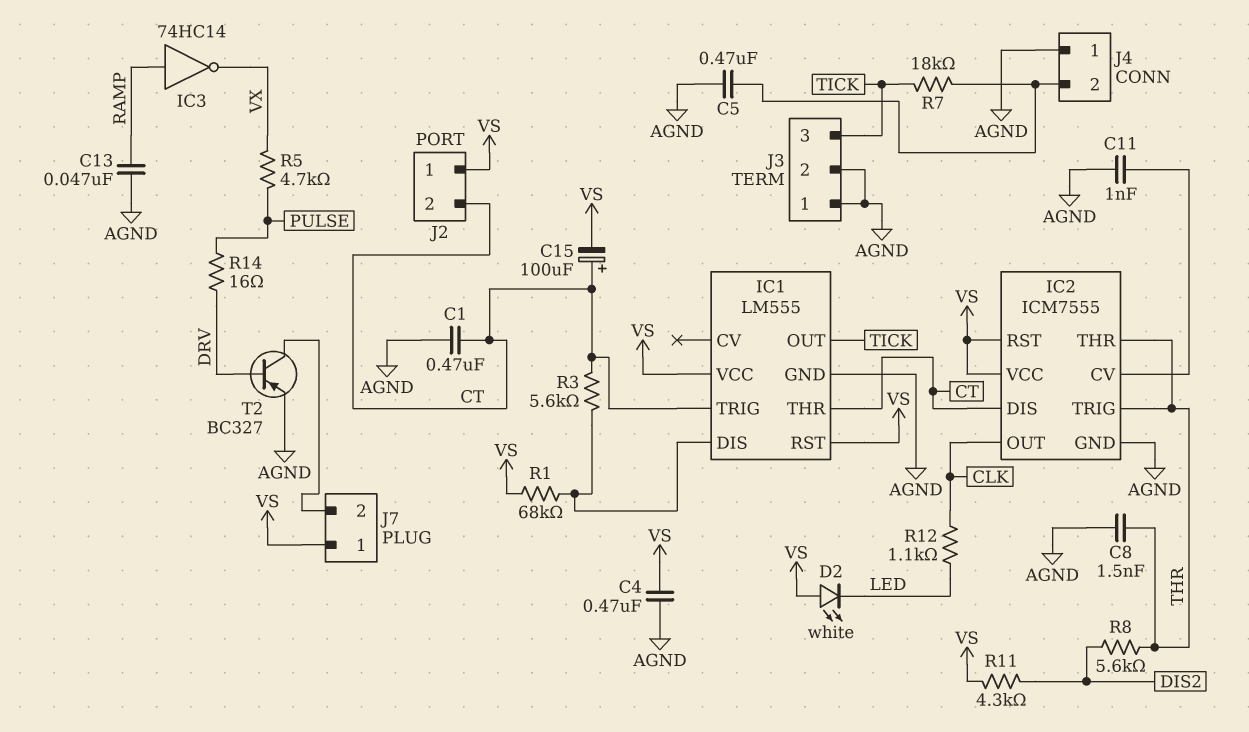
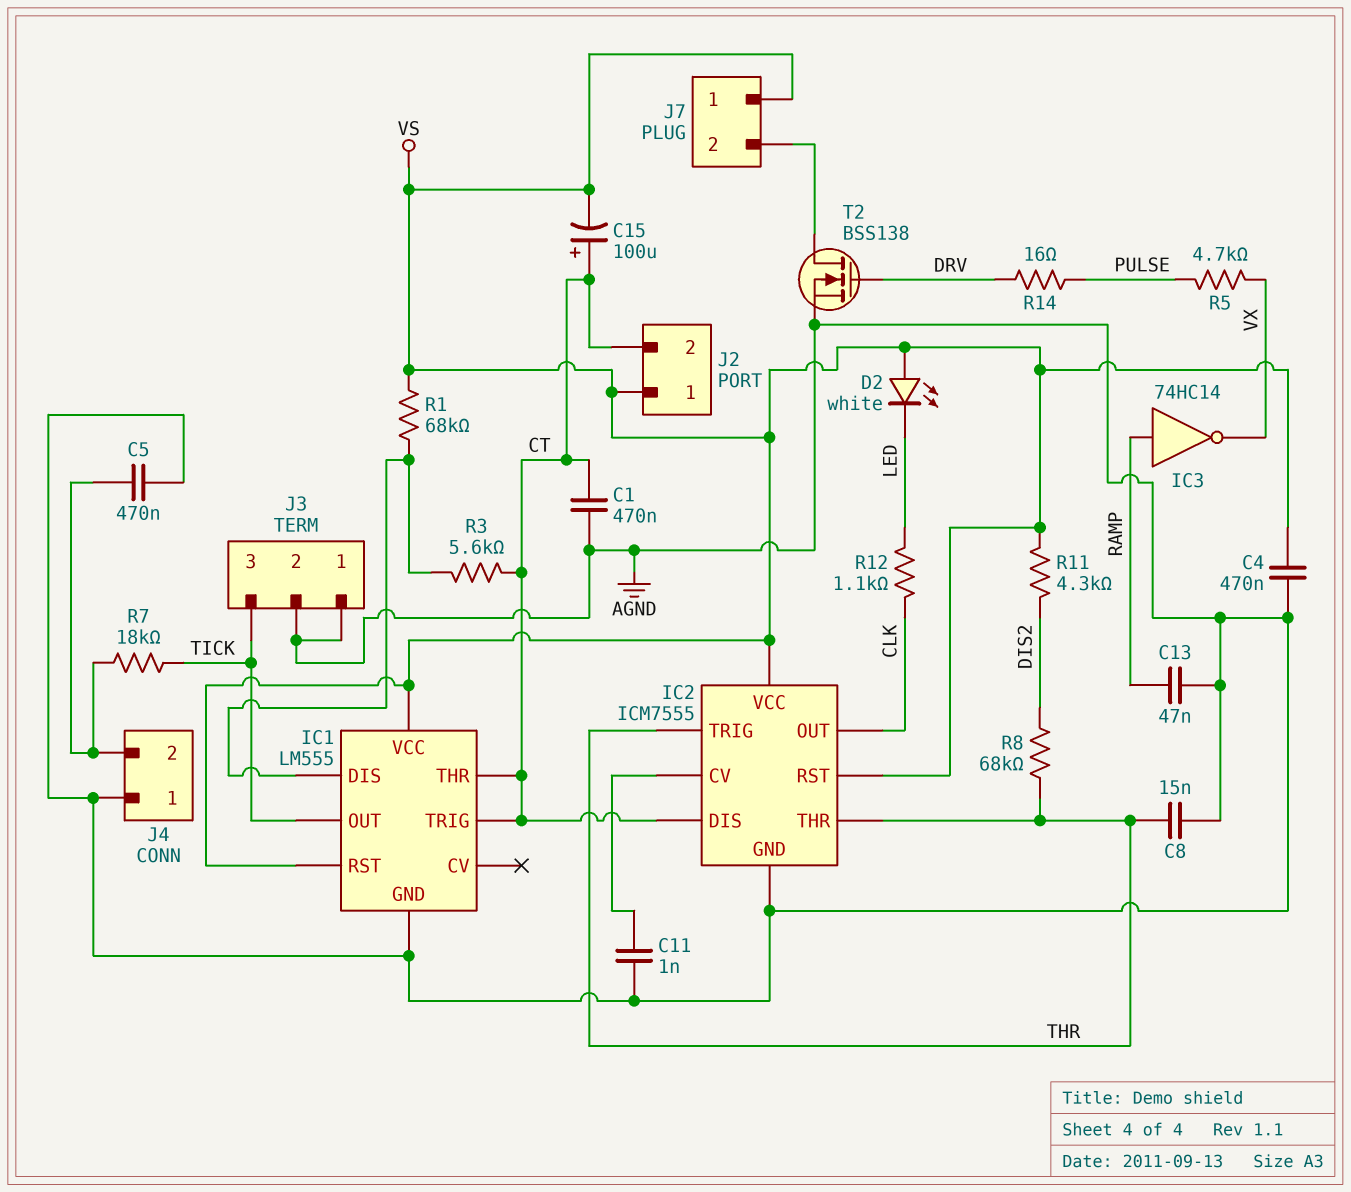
C8: 1.5nF (AGND, THR) -> 15nF (AGND, THR)
R8: 5.6k (DIS2, THR) -> 68k (DIS2, THR)
T2: PNP BC327 (B DRV, C J7/2, E AGND) -> NMOS BSS138 (G DRV, D J7/2, S AGND)

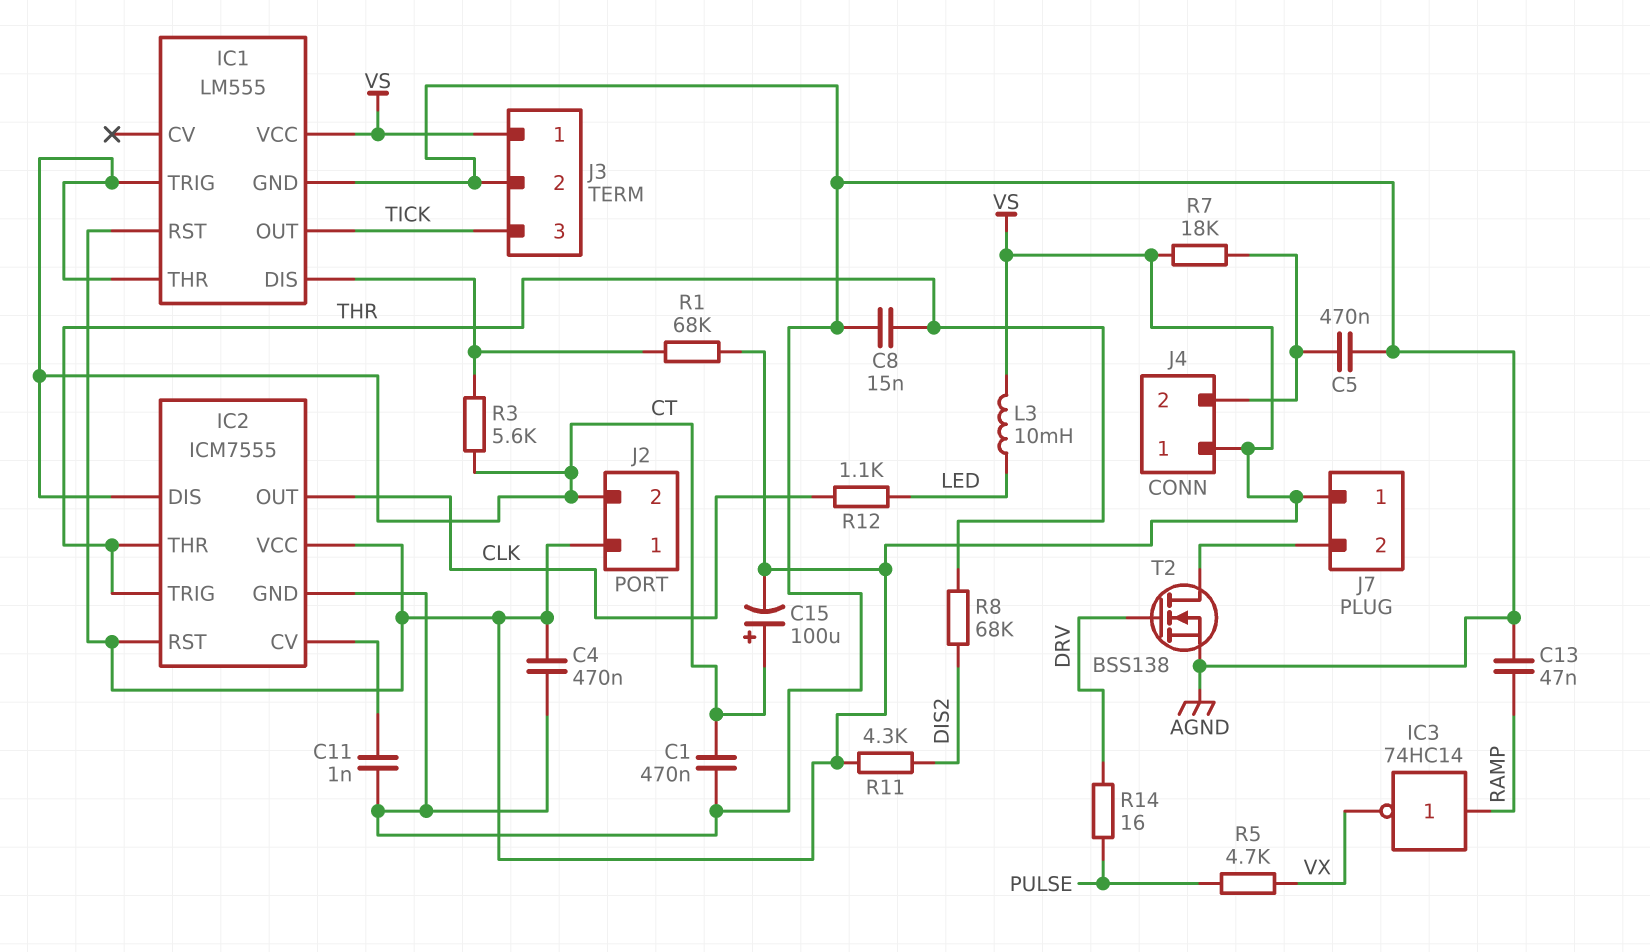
D2: LED white (A VS, K LED) -> none
J3 pin 1: AGND -> VS
J4 pin 1: AGND -> VS
L3: none -> 10mH (LED, VS)
R7: 18k (J4/2, TICK) -> 18k (J4/2, VS)

